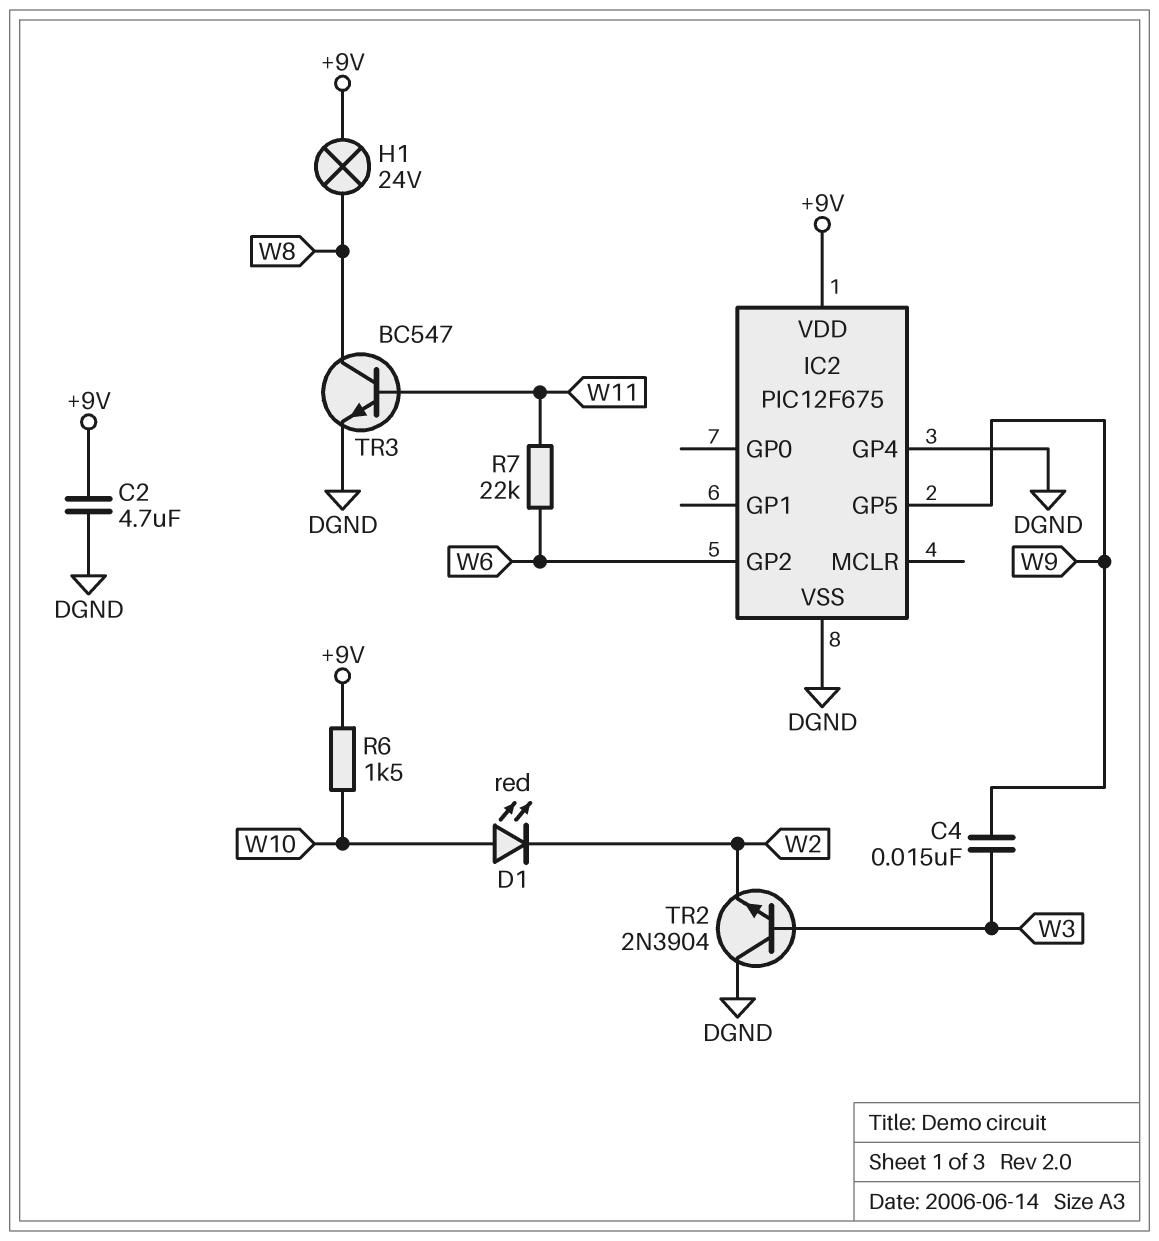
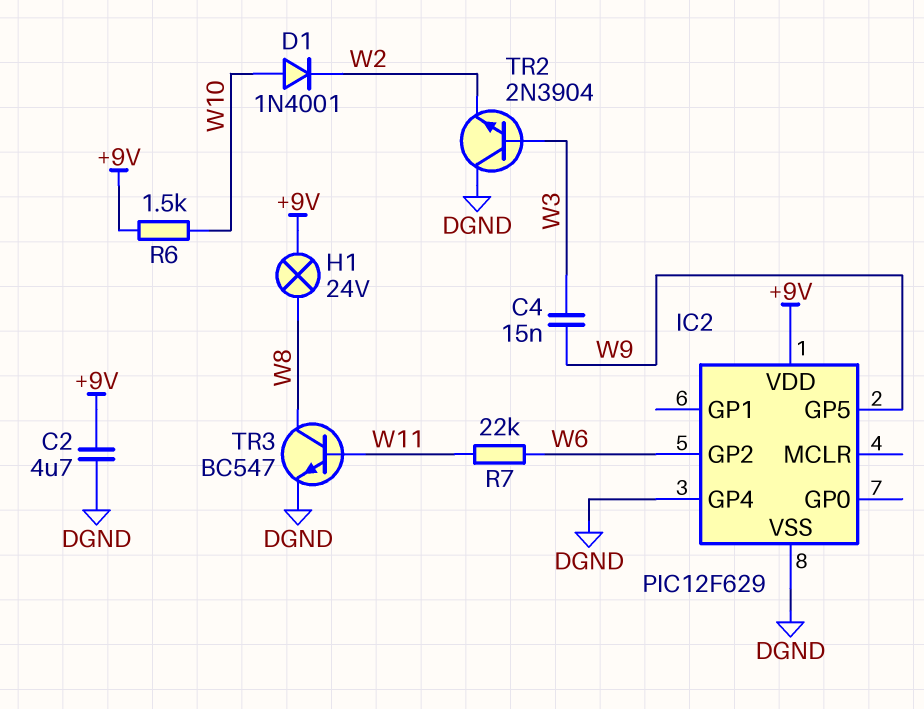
D1: LED red (A W10, K W2) -> diode 1N4001 (A W10, K W2)
IC2: PIC12F675 -> PIC12F629

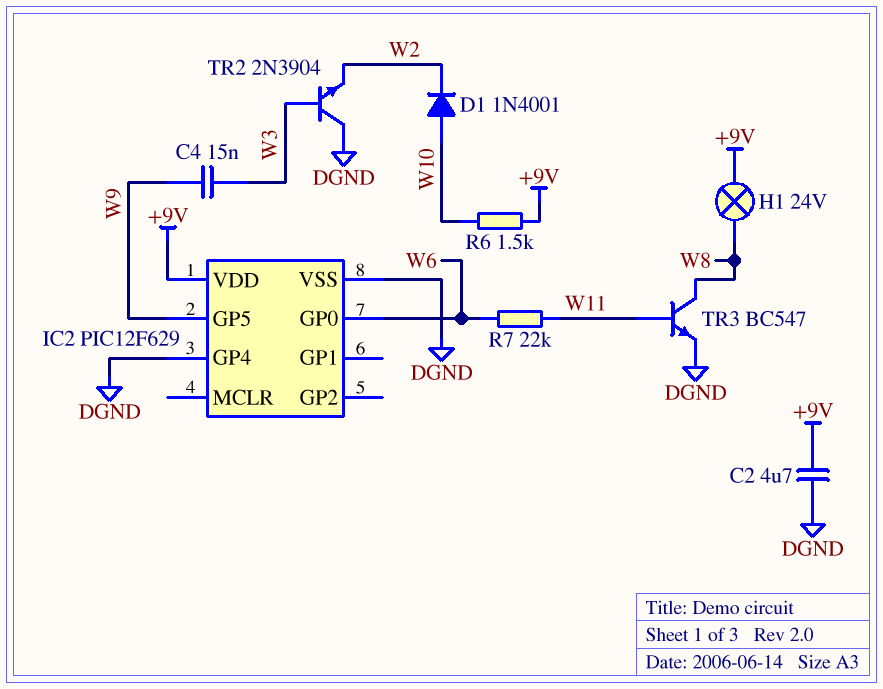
IC2 pin GP0: none -> W6
IC2 pin GP2: W6 -> none

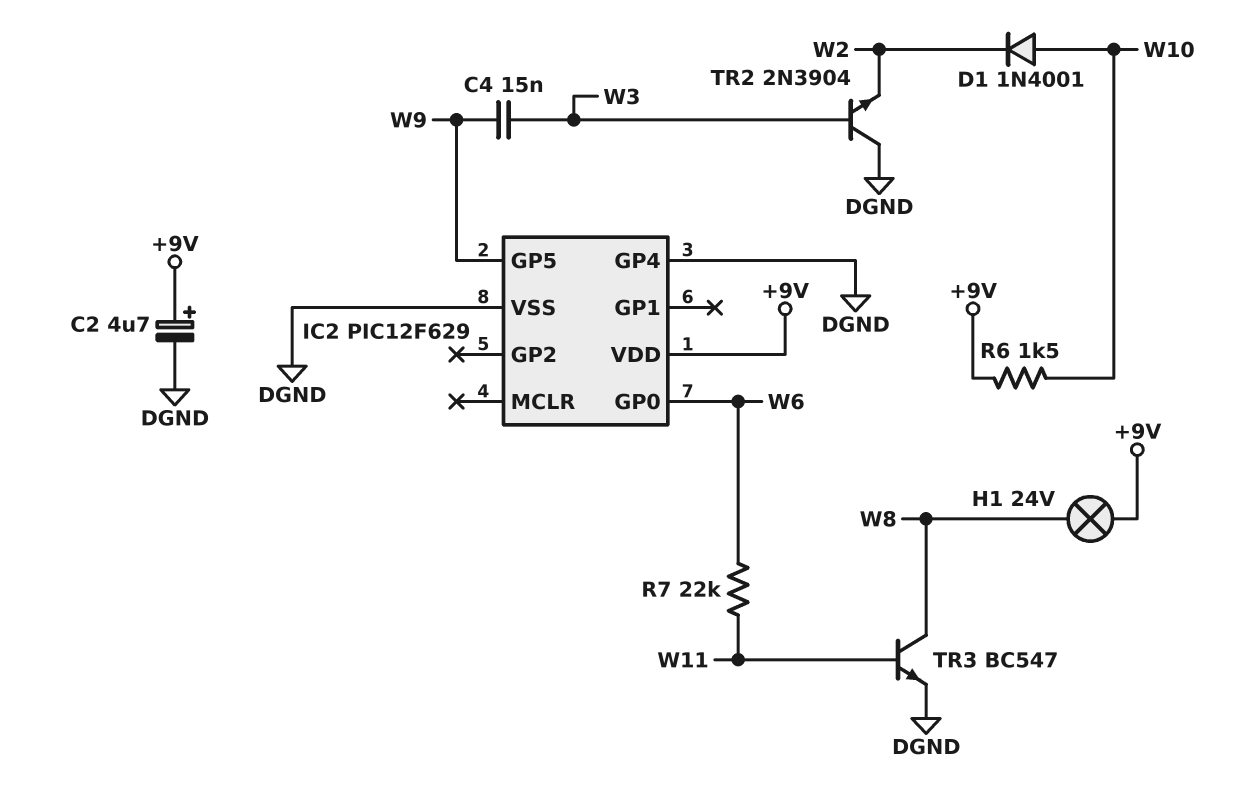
C2: 4.7uF (+9V, DGND) -> 4.7uF (plus +9V, minus DGND)

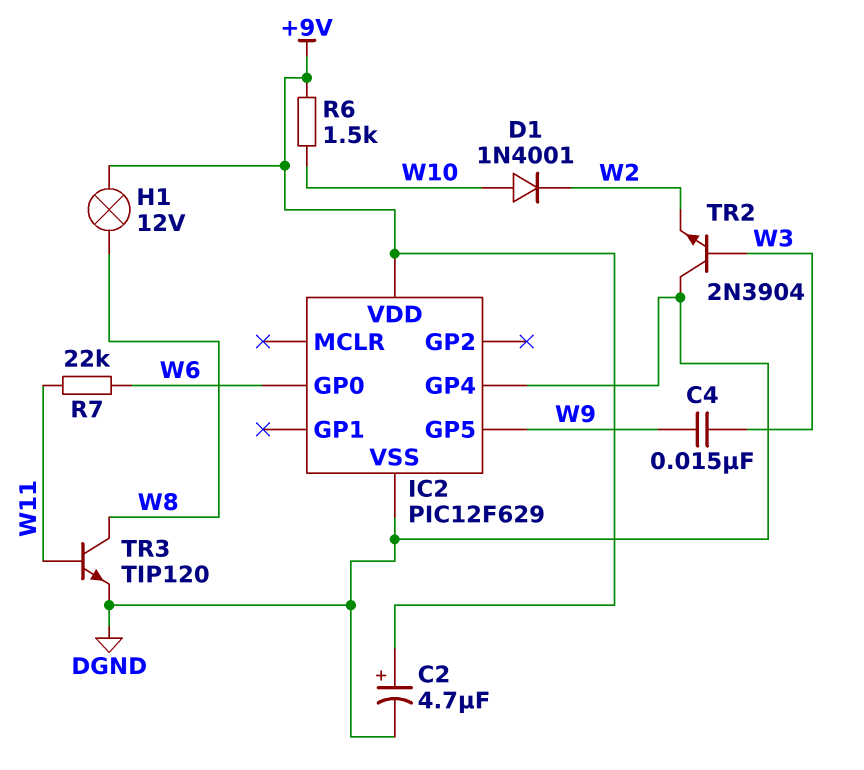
H1: lamp 24V (+9V, W8) -> lamp 12V (+9V, W8)
TR3: NPN BC547 (B W11, C W8, E DGND) -> NPN TIP120 (B W11, C W8, E DGND)

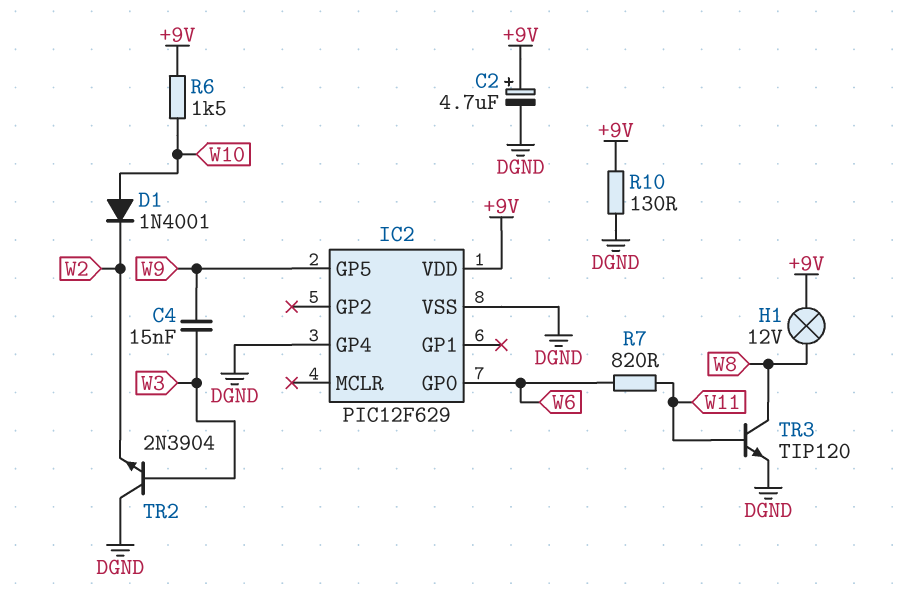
R7: 22k (W6, W11) -> 820 (W6, W11)
R10: none -> 130 (+9V, DGND)

